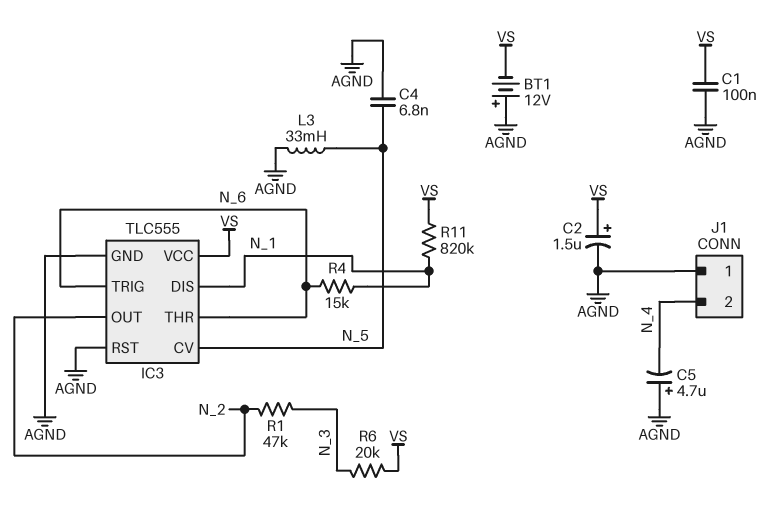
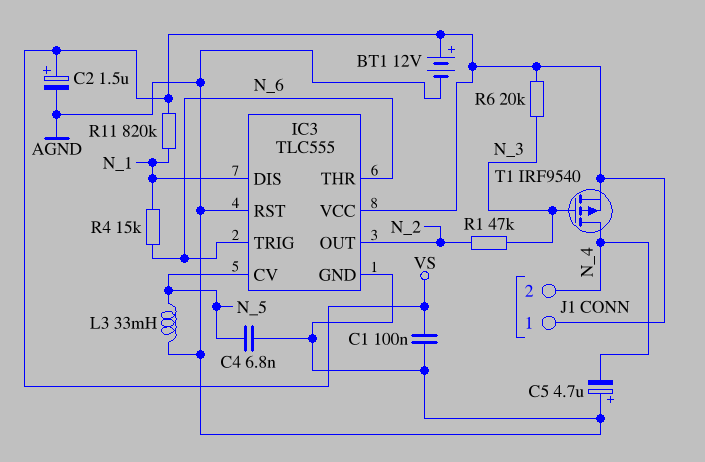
BT1: 12V (plus AGND, minus VS) -> 12V (plus VS, minus AGND)
J1 pin 1: AGND -> VS
T1: none -> PMOS IRF9540 (G N_3, D N_4, S VS)

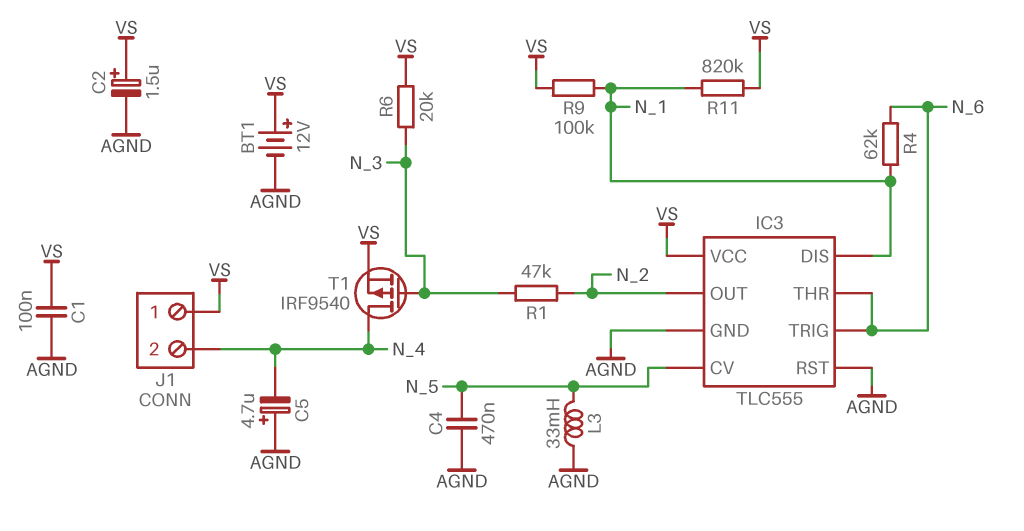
C4: 6.8nF (AGND, N_5) -> 470nF (AGND, N_5)
R4: 15k (N_1, N_6) -> 62k (N_1, N_6)
R9: none -> 100k (N_1, VS)

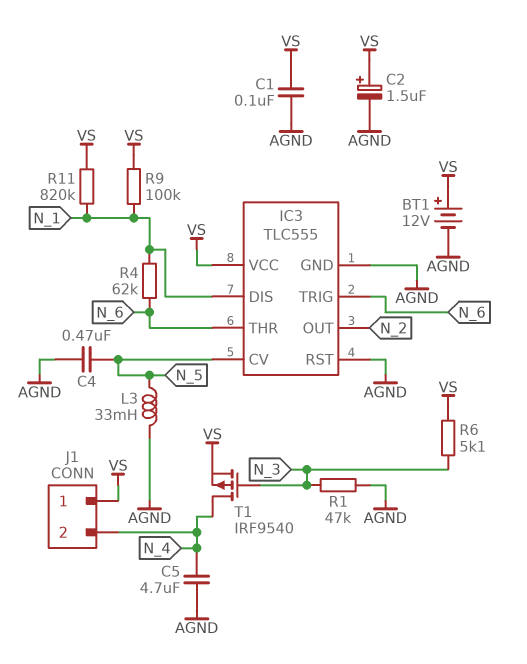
C5: 4.7uF (plus AGND, minus N_4) -> 4.7uF (AGND, N_4)
R1: 47k (N_2, N_3) -> 47k (AGND, N_3)
R6: 20k (N_3, VS) -> 5.1k (N_3, VS)

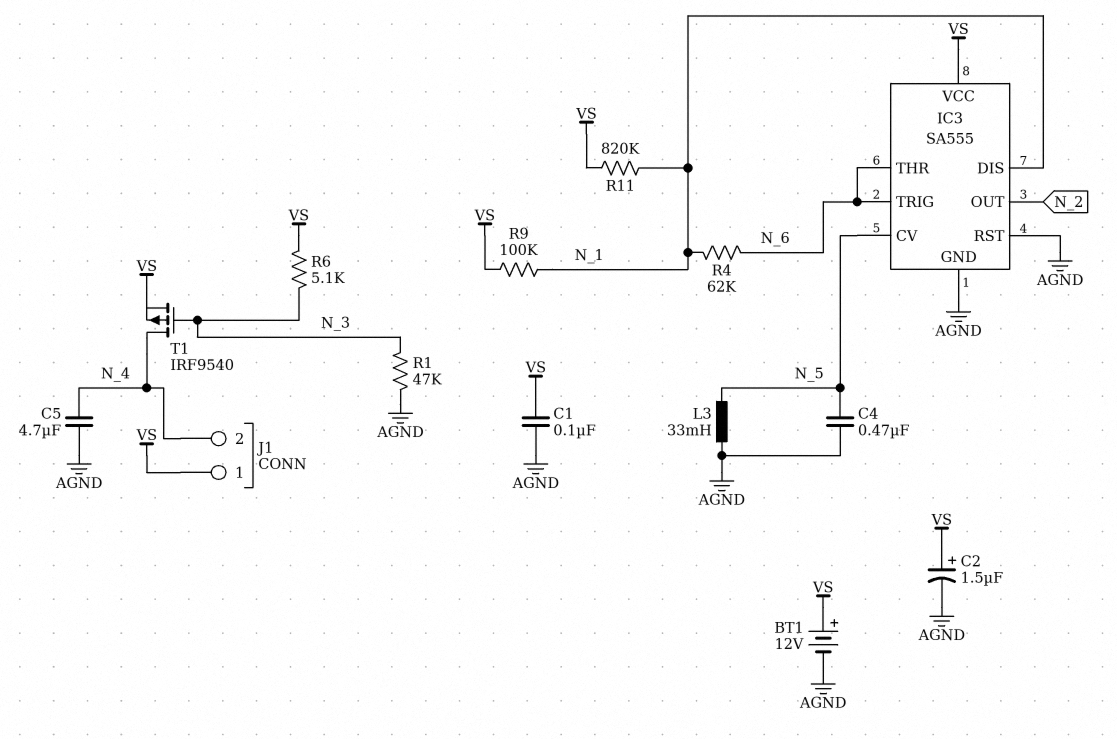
IC3: TLC555 -> SA555

